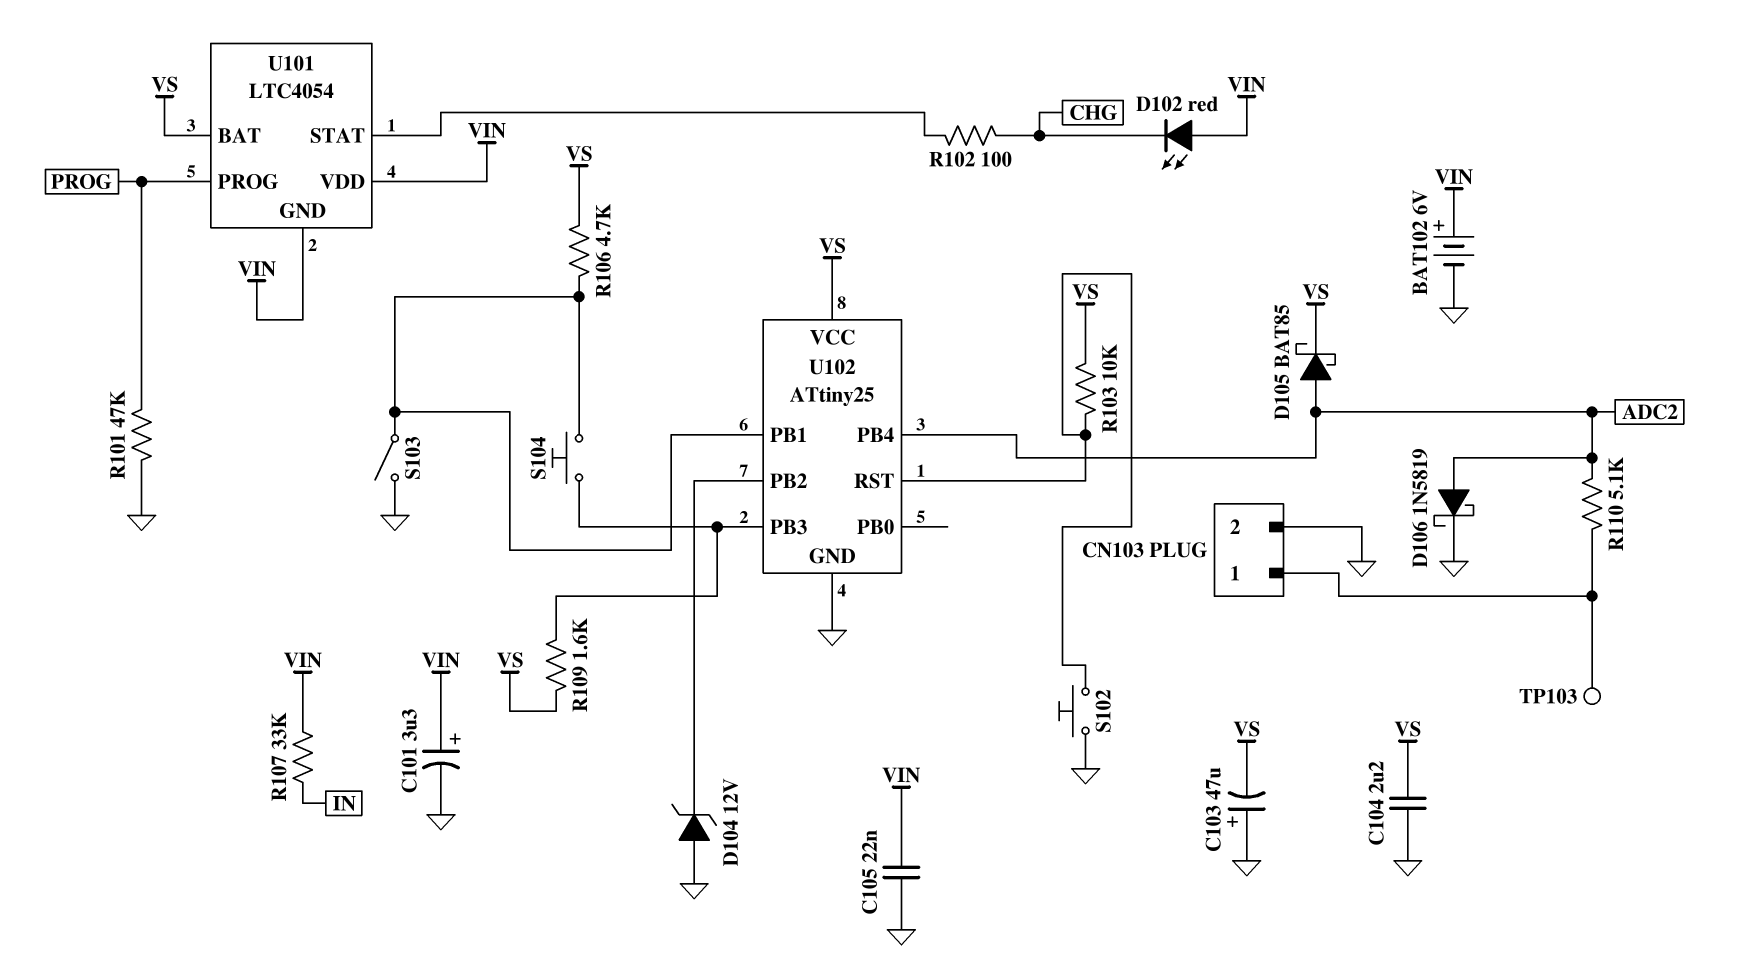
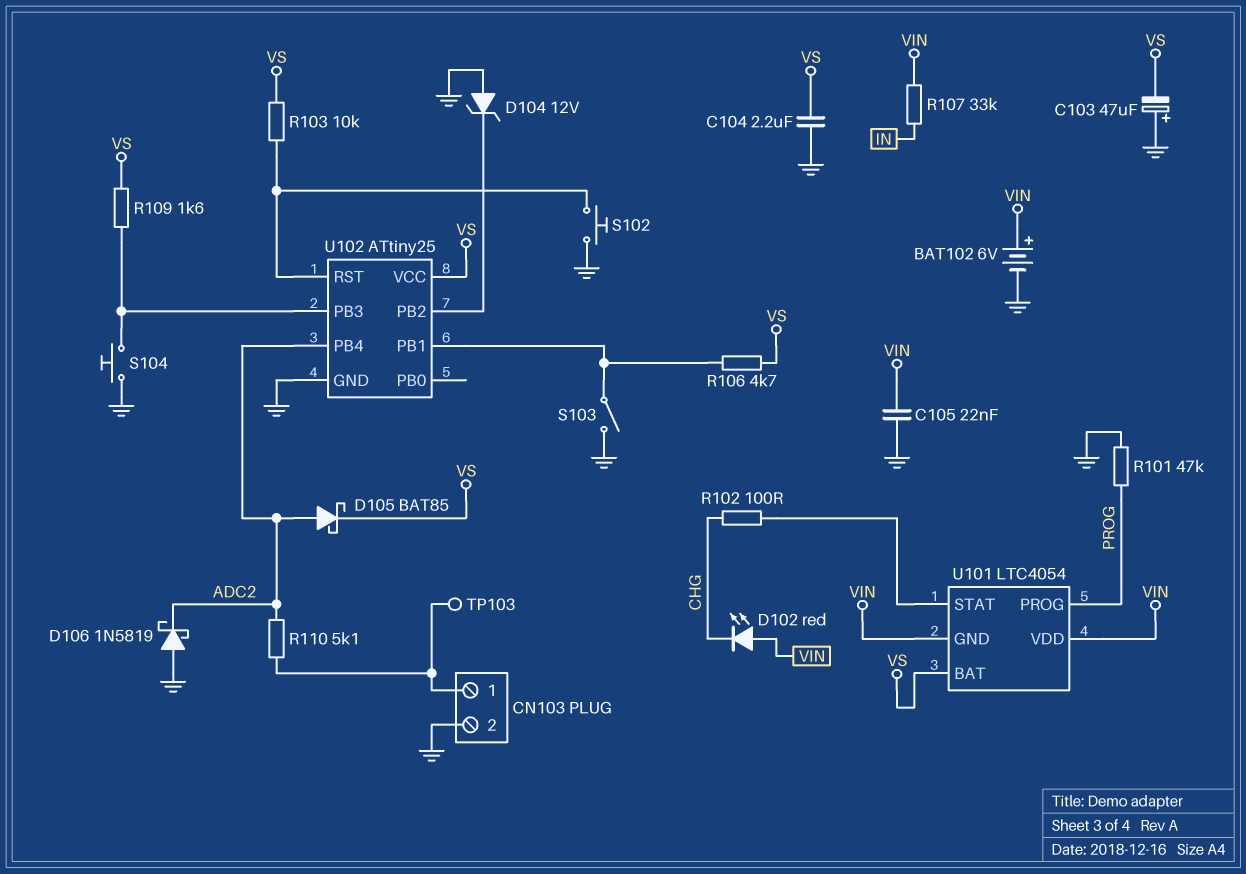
C101: 3.3uF (plus VIN, minus GND) -> none
D106: schottky 1N5819 (A ADC2, K GND) -> schottky 1N5819 (A GND, K ADC2)
S104: button (U102/PB1, U102/PB3) -> button (GND, U102/PB3)

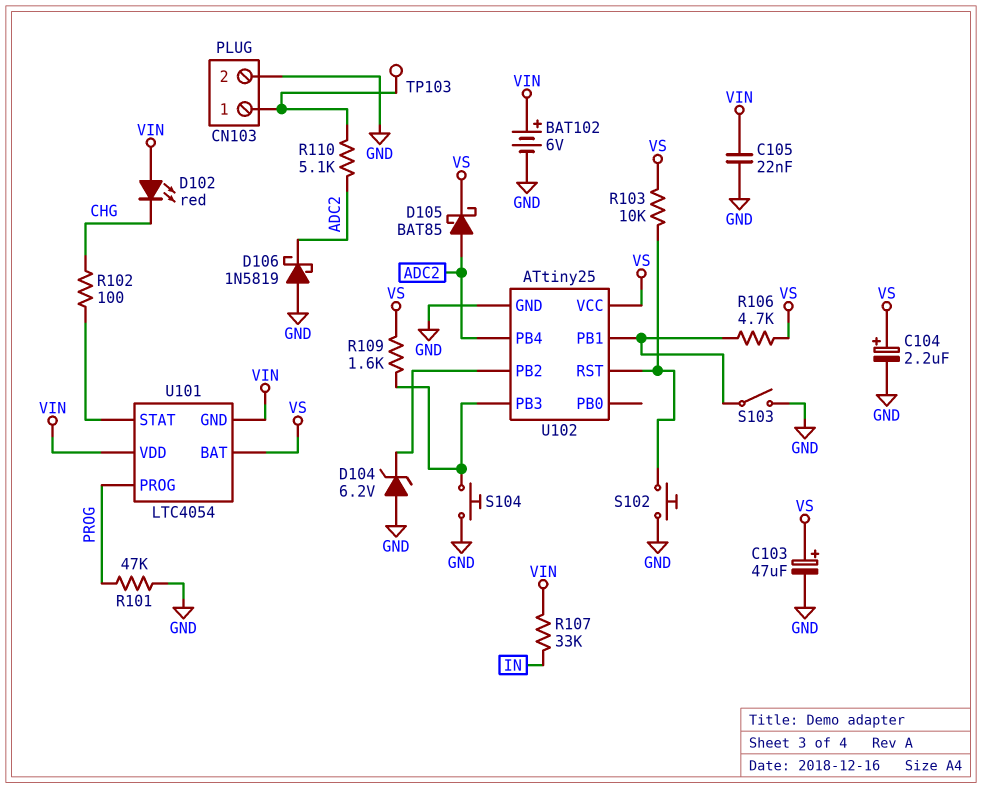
C103: 47uF (plus GND, minus VS) -> 47uF (plus VS, minus GND)
C104: 2.2uF (GND, VS) -> 2.2uF (plus VS, minus GND)
D104: zener 12V (A GND, K U102/PB2) -> zener 6.2V (A GND, K U102/PB2)

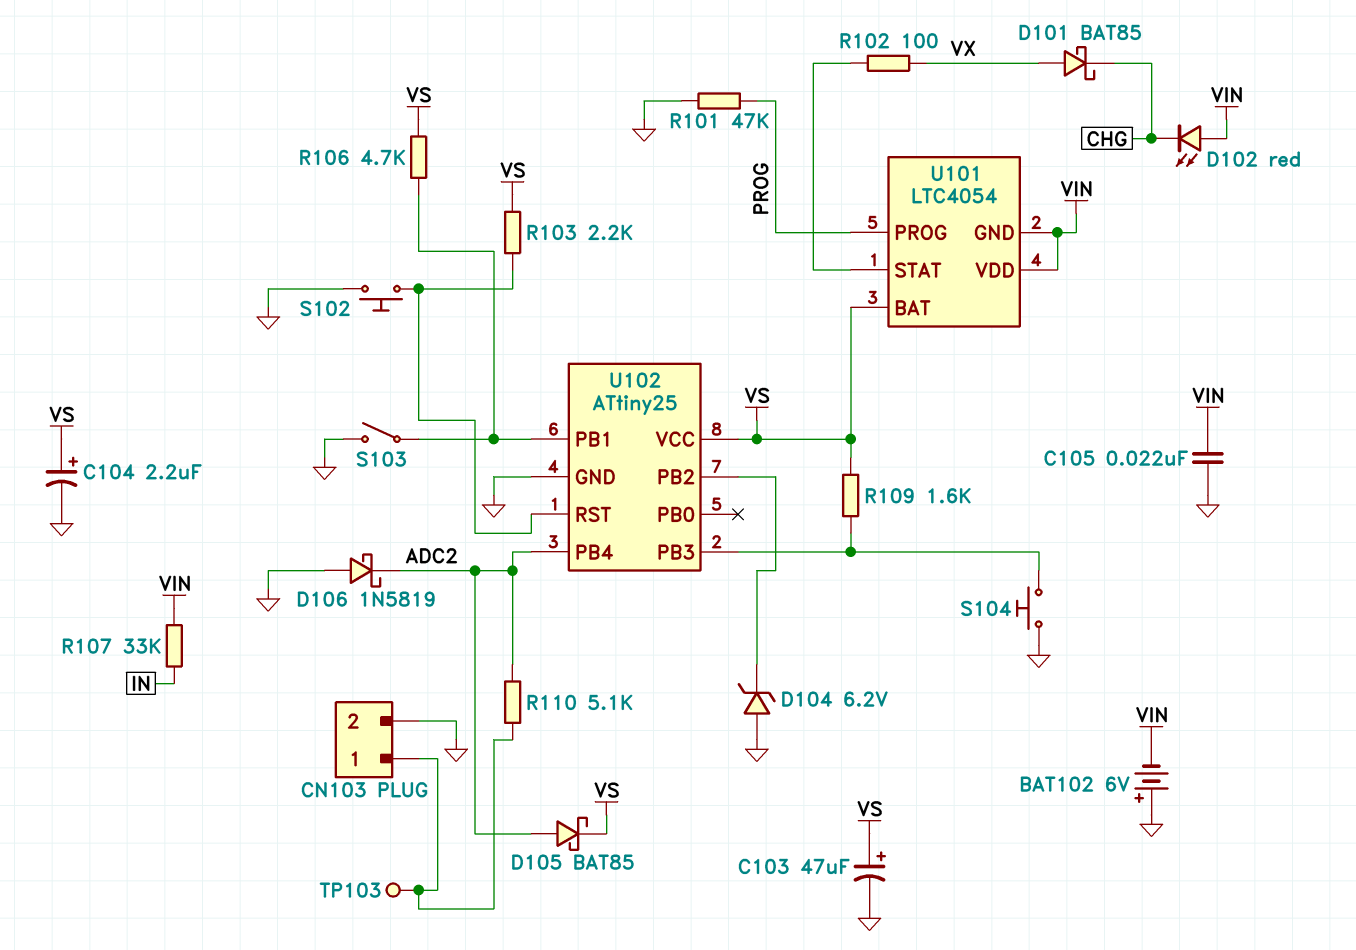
BAT102: 6V (plus VIN, minus GND) -> 6V (plus GND, minus VIN)
D101: none -> schottky BAT85 (A VX, K CHG)
R102: 100 (CHG, U101/STAT) -> 100 (U101/STAT, VX)
R103: 10k (U102/RST, VS) -> 2.2k (U102/RST, VS)

